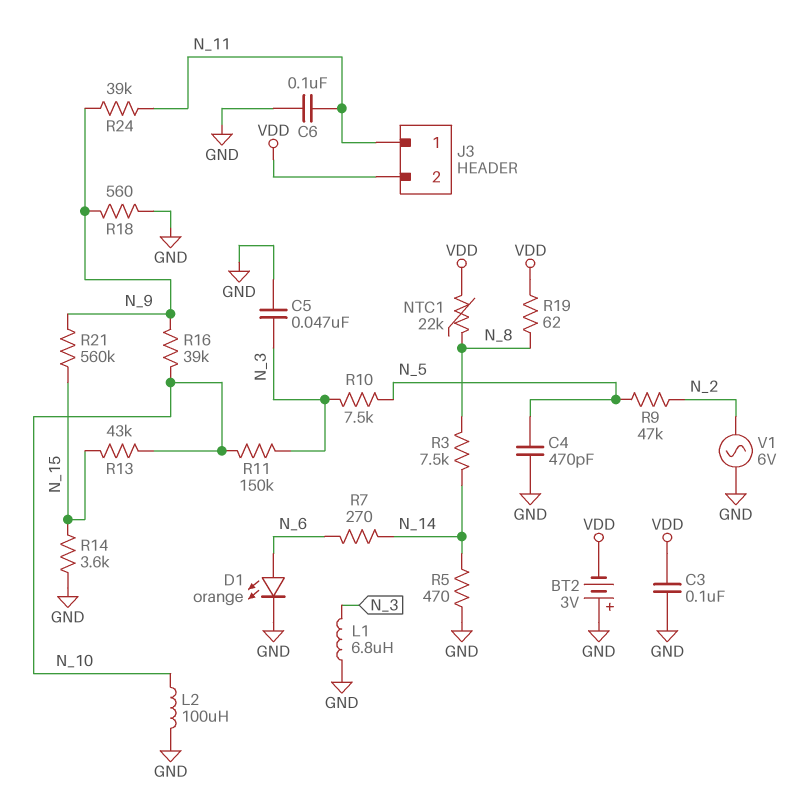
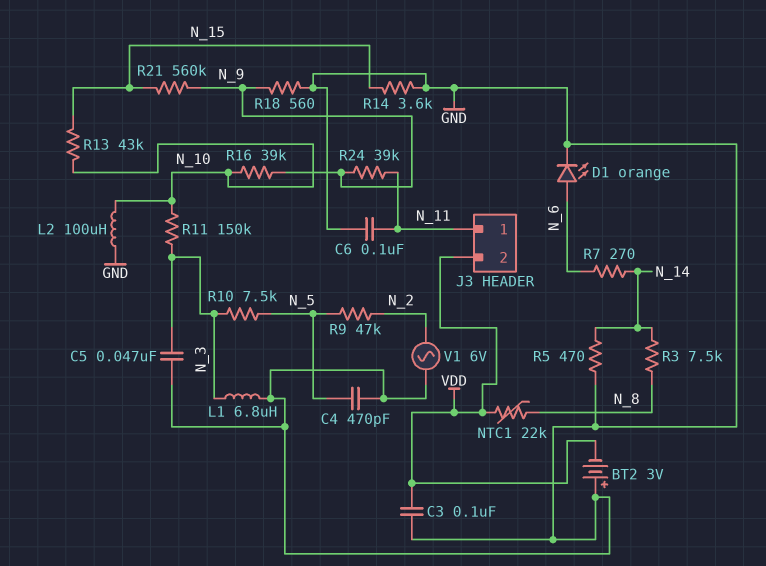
R19: 62 (N_8, VDD) -> none

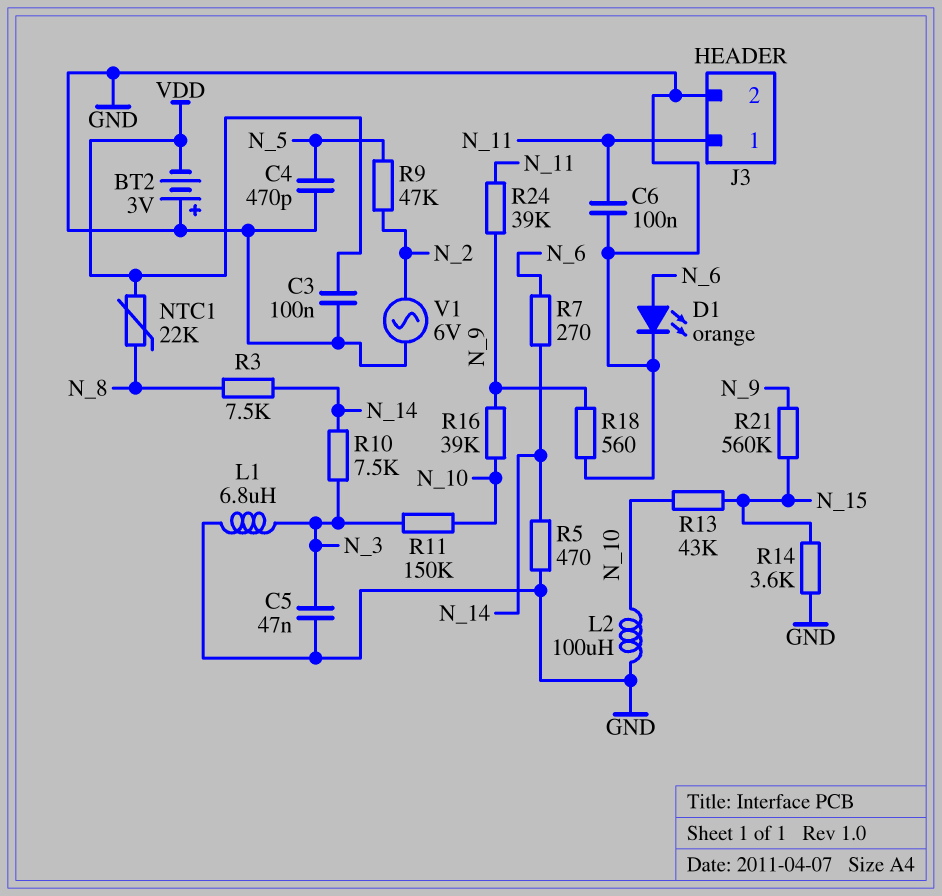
J3 pin 2: VDD -> GND
R10: 7.5k (N_3, N_5) -> 7.5k (N_3, N_14)

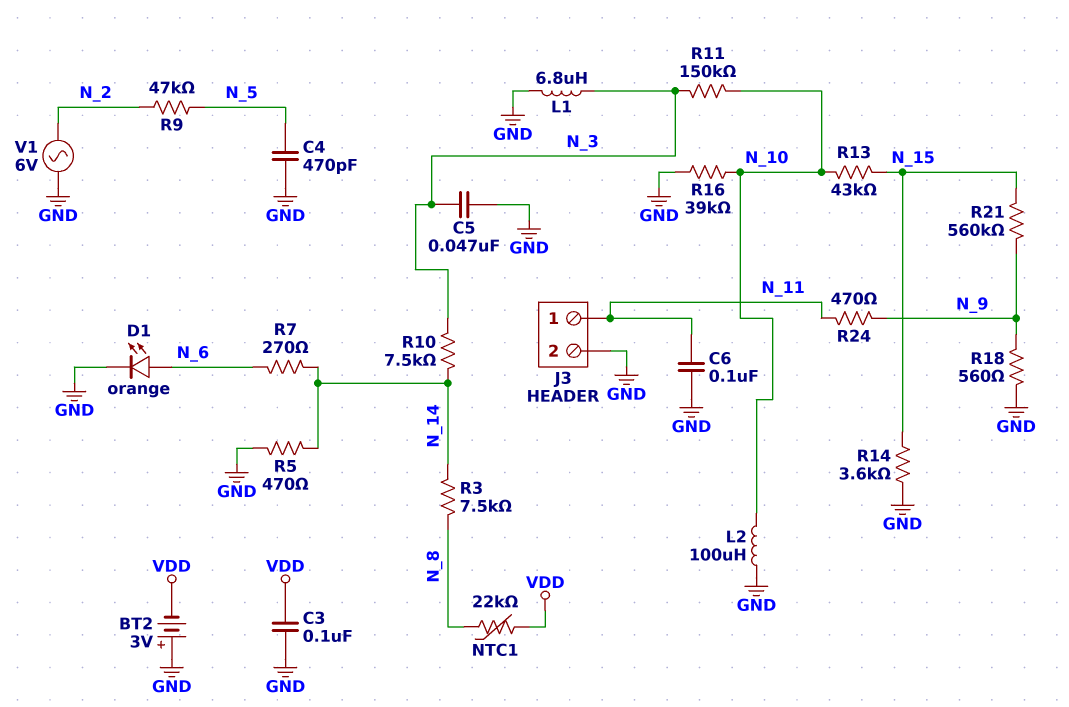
R16: 39k (N_9, N_10) -> 39k (GND, N_10)
R24: 39k (N_9, N_11) -> 470 (N_9, N_11)

